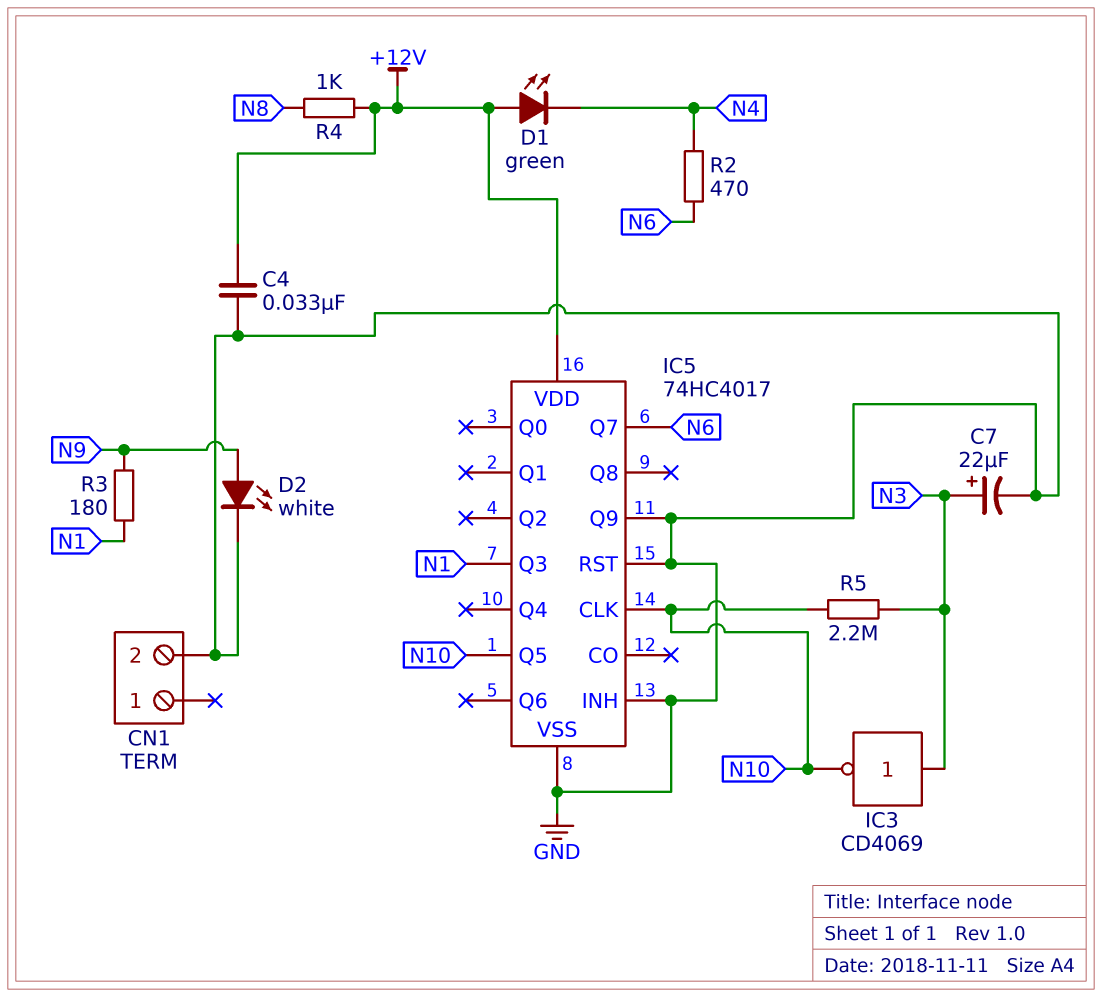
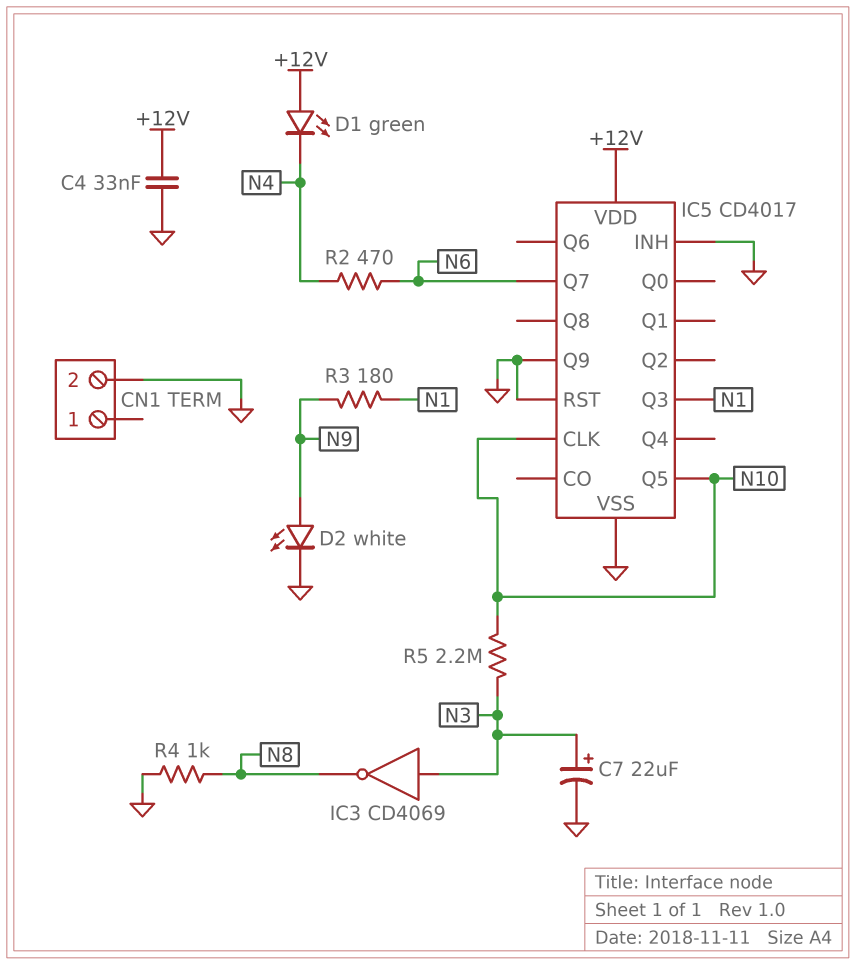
IC3: NOT CD4069 (in N3, out N10) -> NOT CD4069 (in N3, out N8)
IC5: 74HC4017 -> CD4017
R4: 1k (+12V, N8) -> 1k (GND, N8)

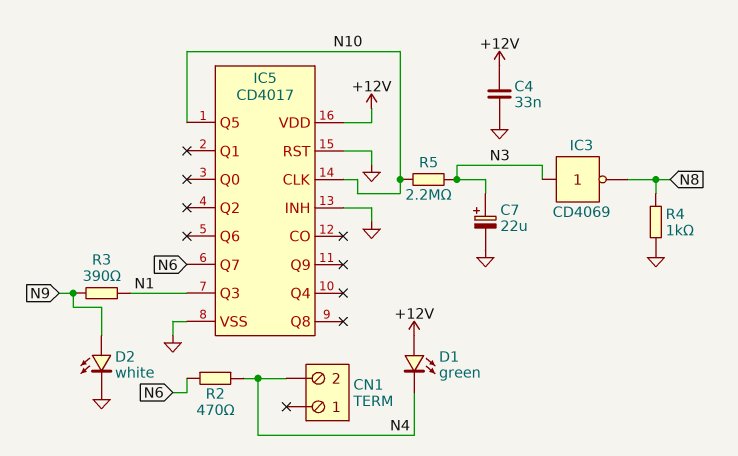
CN1 pin 2: GND -> N4
IC5 pin Q9: GND -> none
R3: 180 (N1, N9) -> 390 (N1, N9)

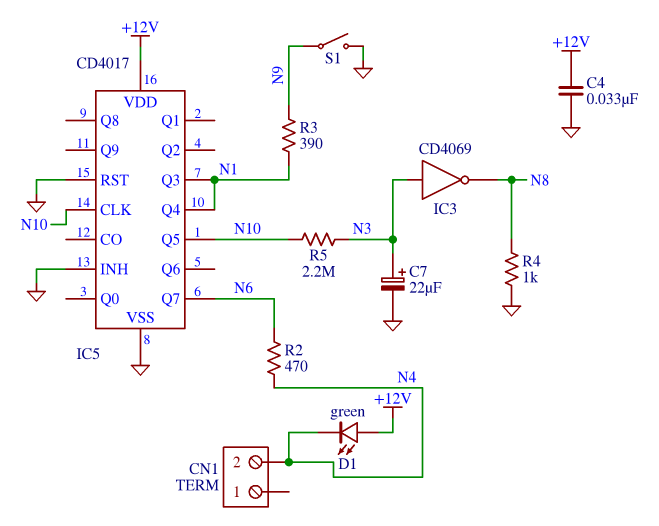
D2: LED white (A N9, K GND) -> none
IC5 pin Q4: none -> N1
S1: none -> switch (GND, N9)

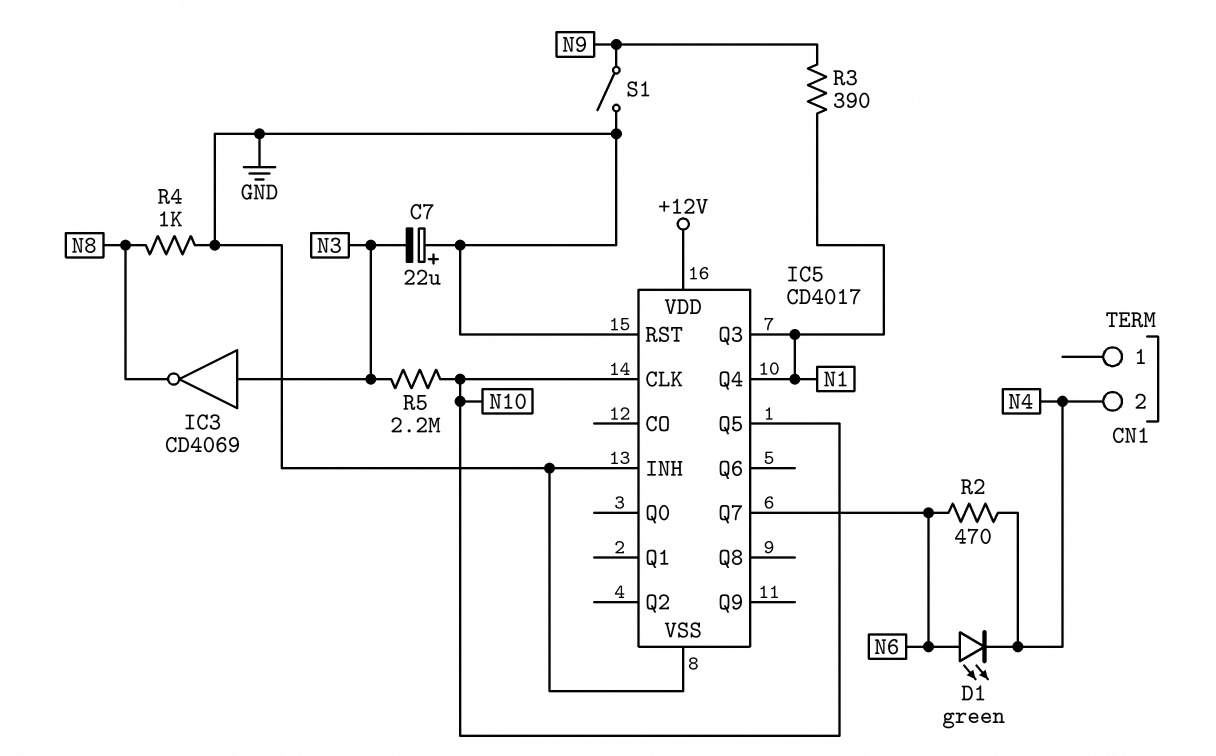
C4: 33nF (+12V, GND) -> none
C7: 22uF (plus N3, minus GND) -> 22uF (plus GND, minus N3)
D1: LED green (A +12V, K N4) -> LED green (A N6, K N4)

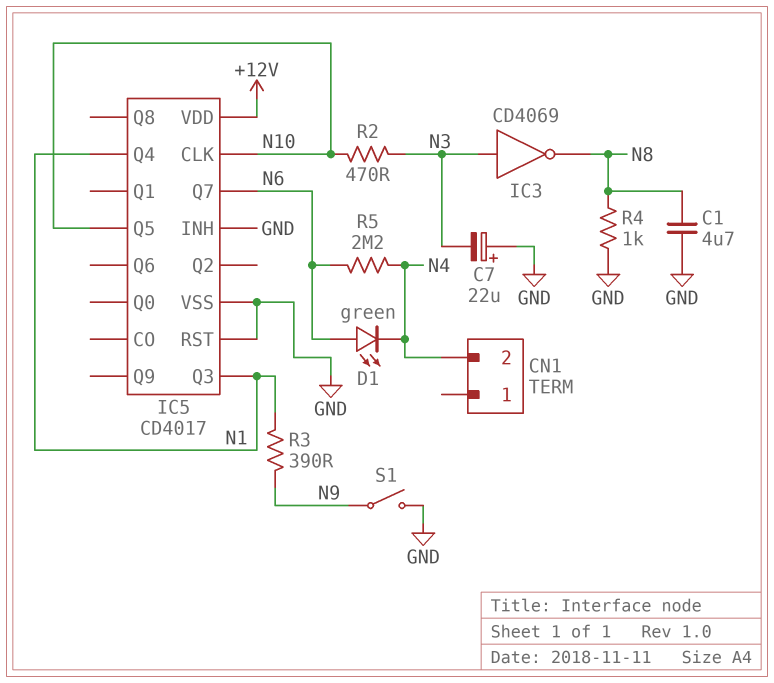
C1: none -> 4.7uF (GND, N8)
R2: 470 (N4, N6) -> 470 (N3, N10)
R5: 2.2M (N3, N10) -> 2.2M (N4, N6)

